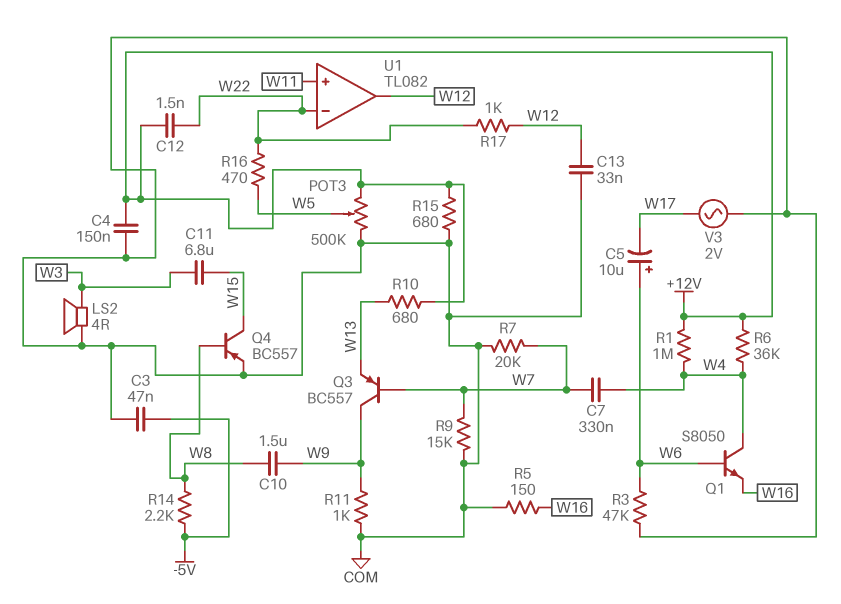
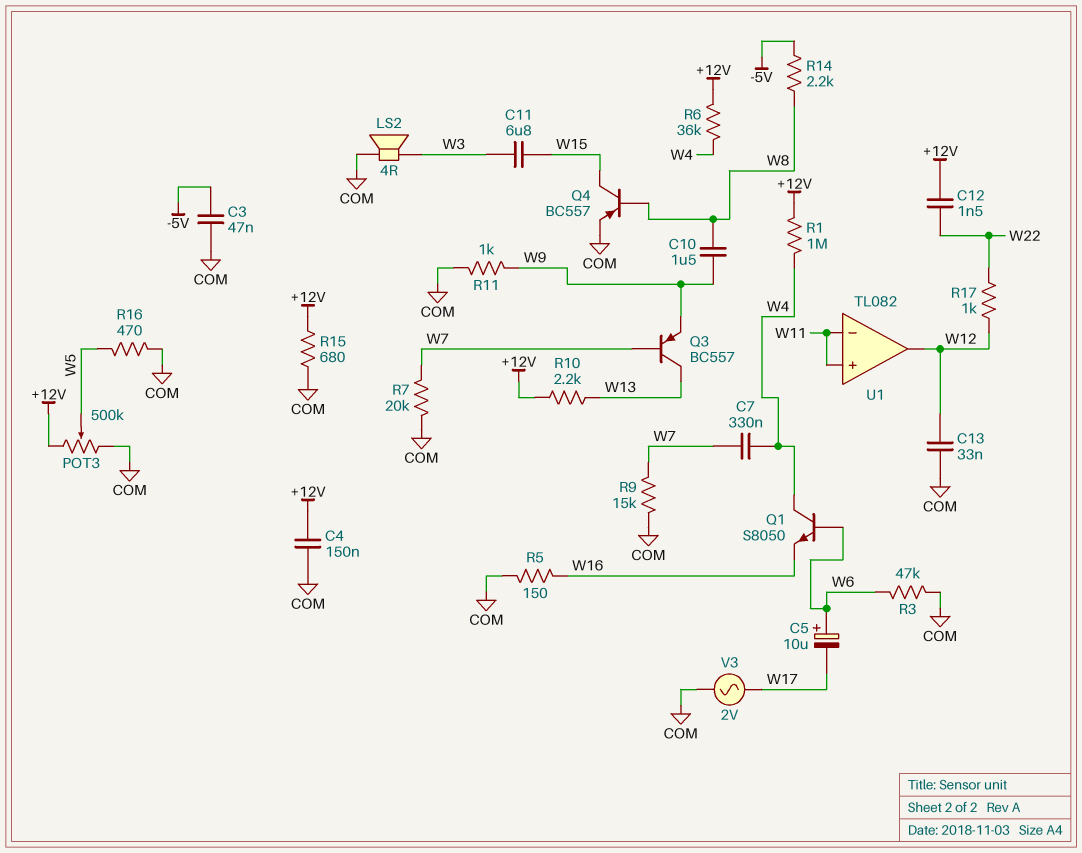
Q3: PNP BC557 (B W7, C W9, E W13) -> PNP BC557 (B W7, C W13, E W9)
R10: 680 (+12V, W13) -> 2.2k (+12V, W13)
R16: 470 (W5, W22) -> 470 (COM, W5)
U1 pin in-: W22 -> W11

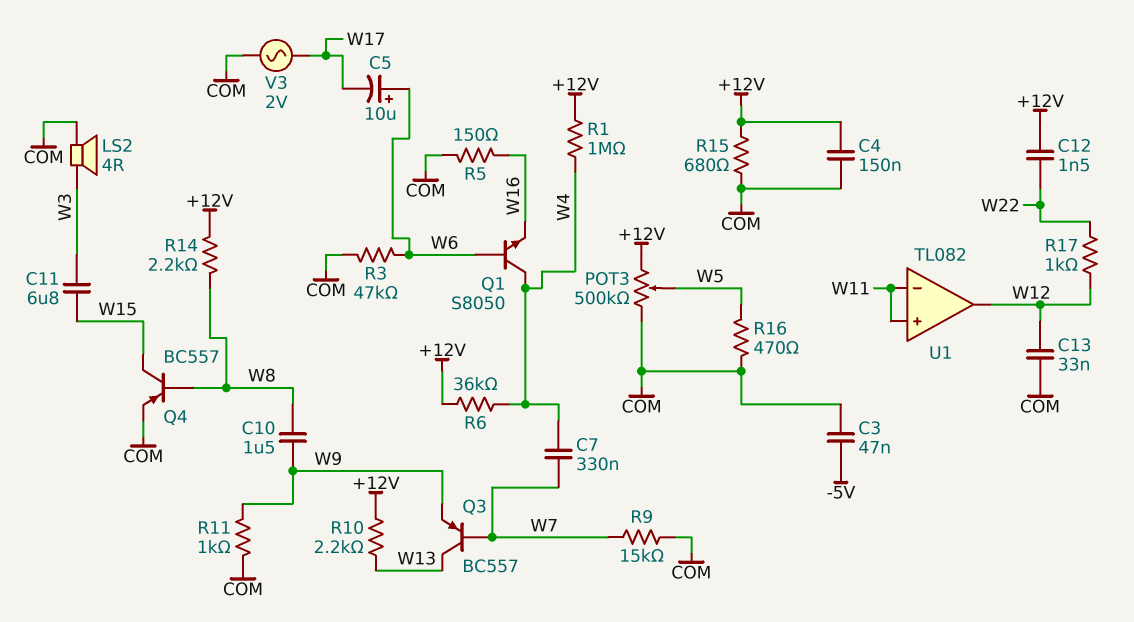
R7: 20k (COM, W7) -> none
R14: 2.2k (-5V, W8) -> 2.2k (+12V, W8)

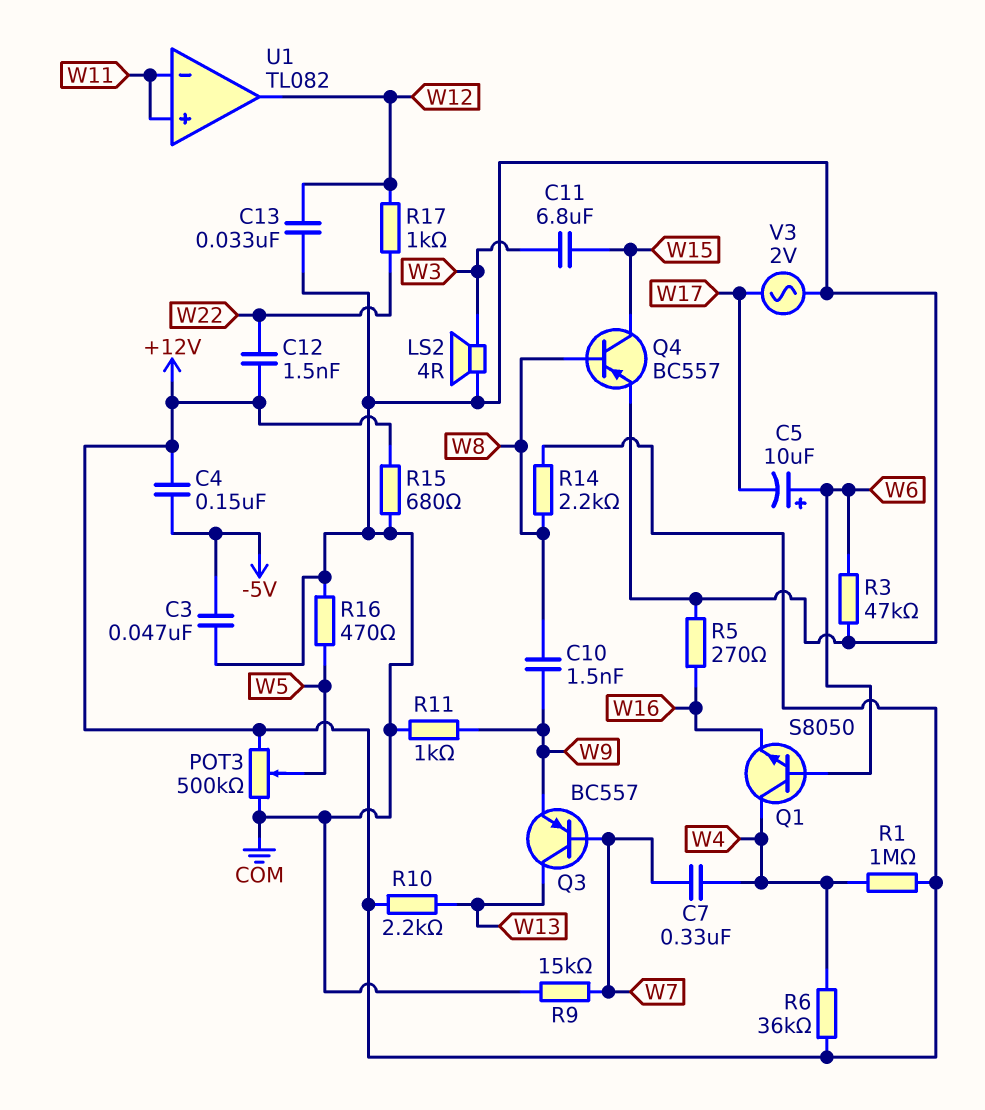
C4: 150nF (+12V, COM) -> 150nF (+12V, -5V)
C10: 1.5uF (W8, W9) -> 1.5nF (W8, W9)
R5: 150 (COM, W16) -> 270 (COM, W16)

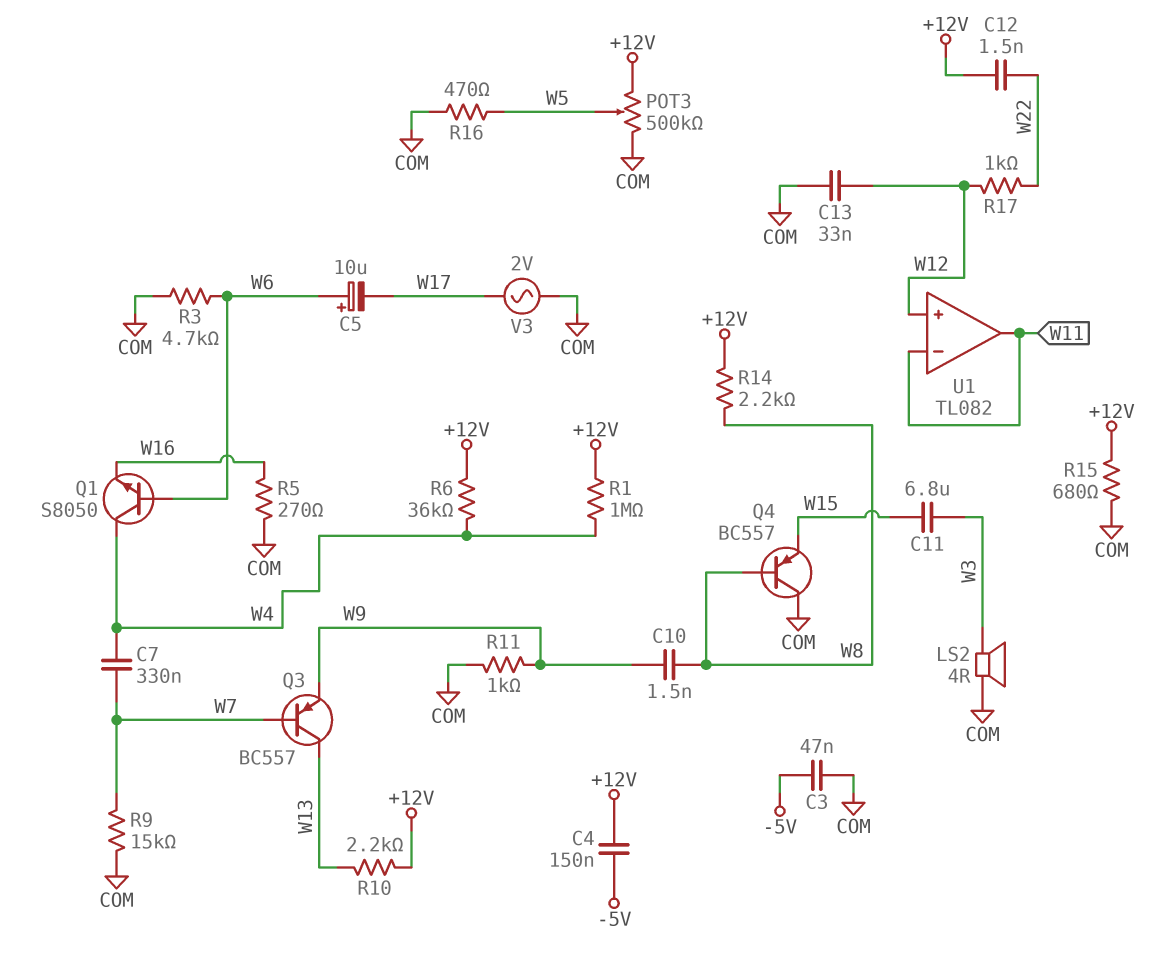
Q4: PNP BC557 (B W8, C W15, E COM) -> PNP BC557 (B W8, C COM, E W15)
R3: 47k (COM, W6) -> 4.7k (COM, W6)
U1 pin in+: W11 -> W12
U1 pin out: W12 -> W11

